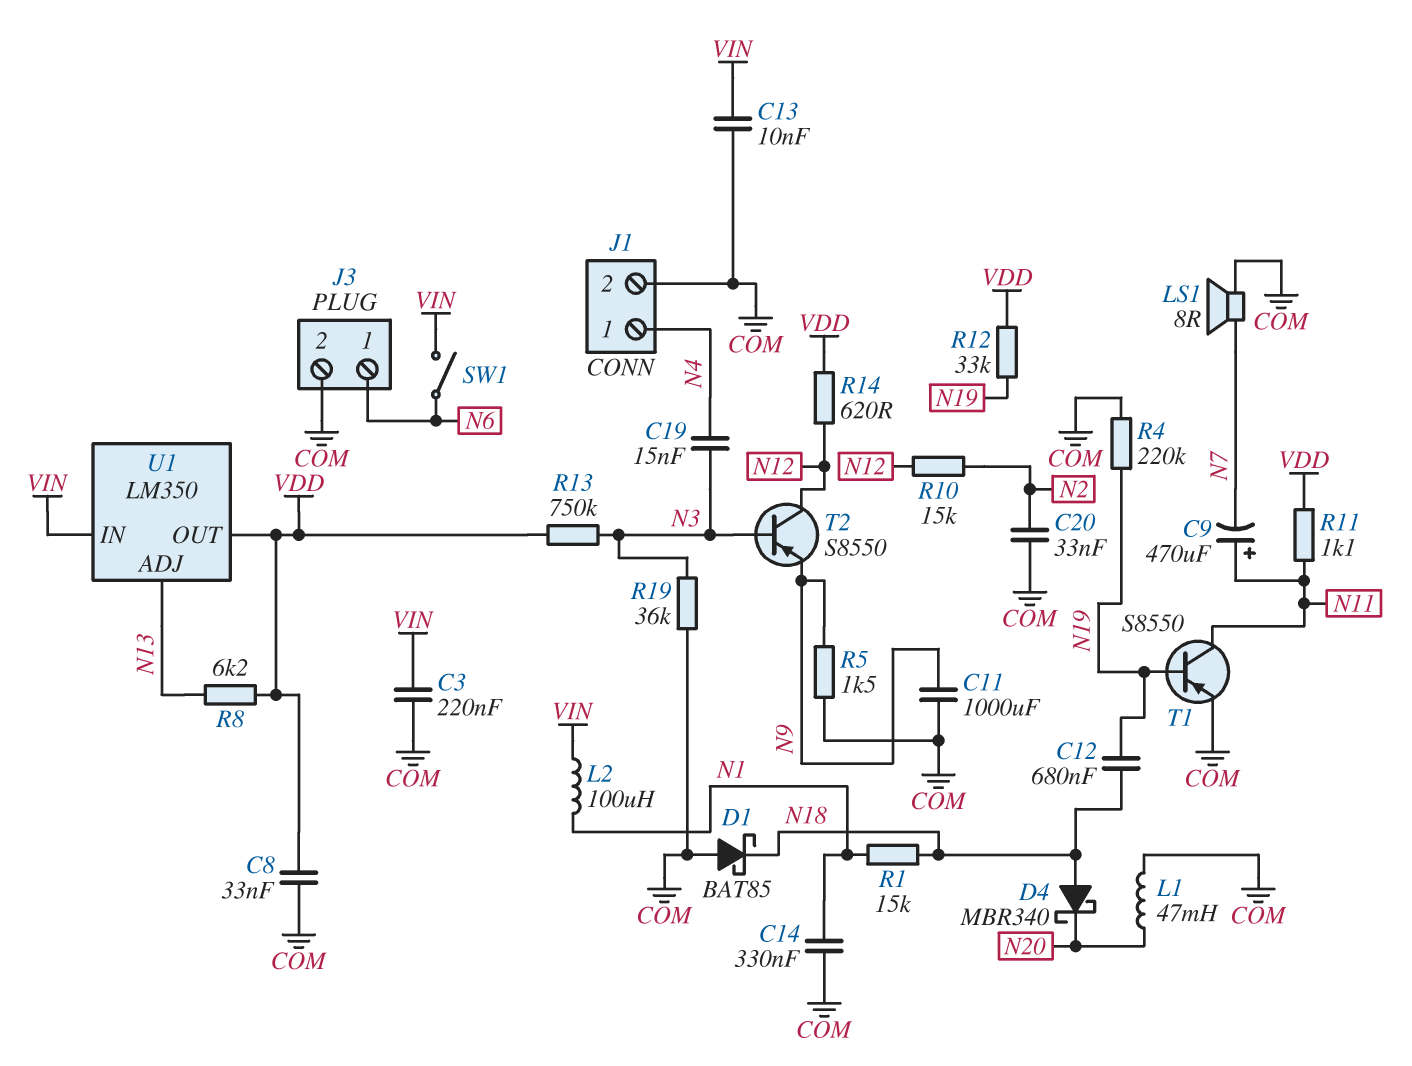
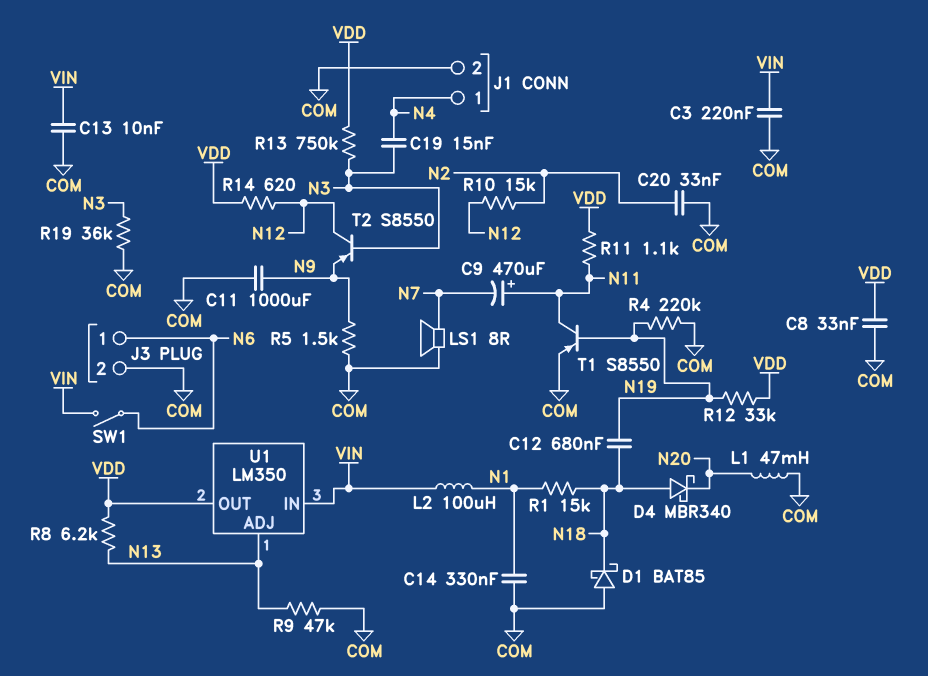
R9: none -> 47k (COM, N13)

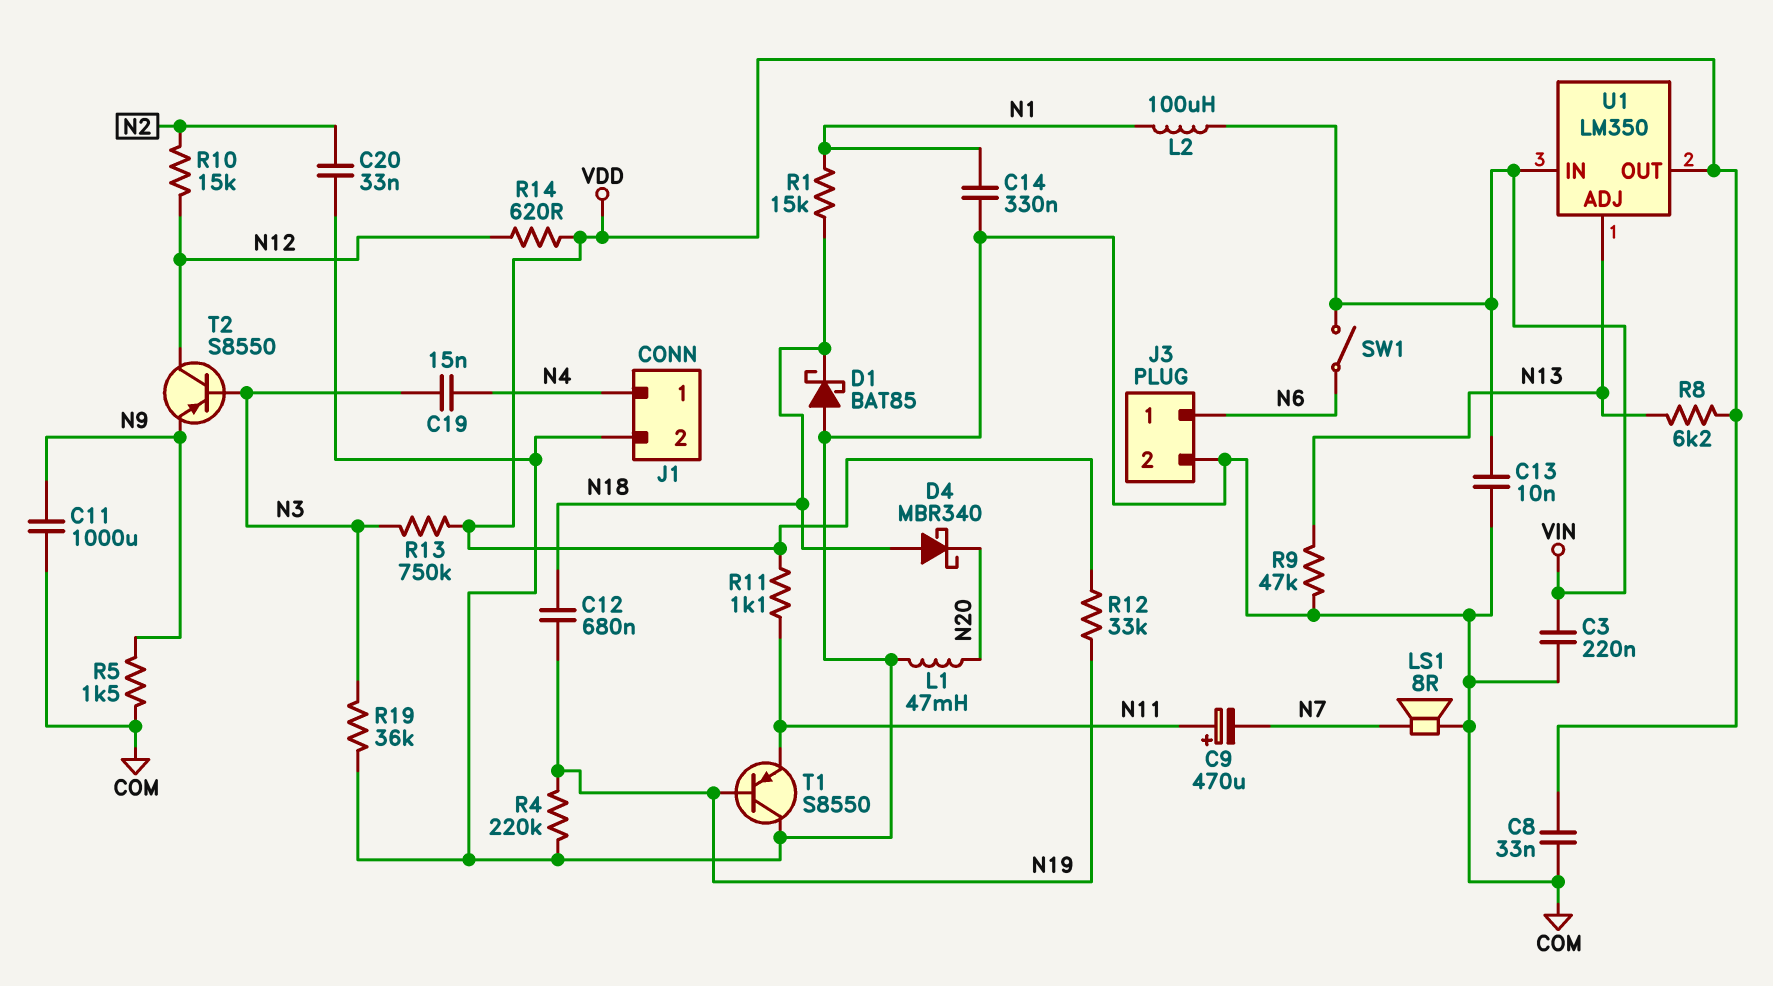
T1: PNP S8550 (B N19, C N11, E COM) -> PNP S8550 (B N19, C COM, E N11)

